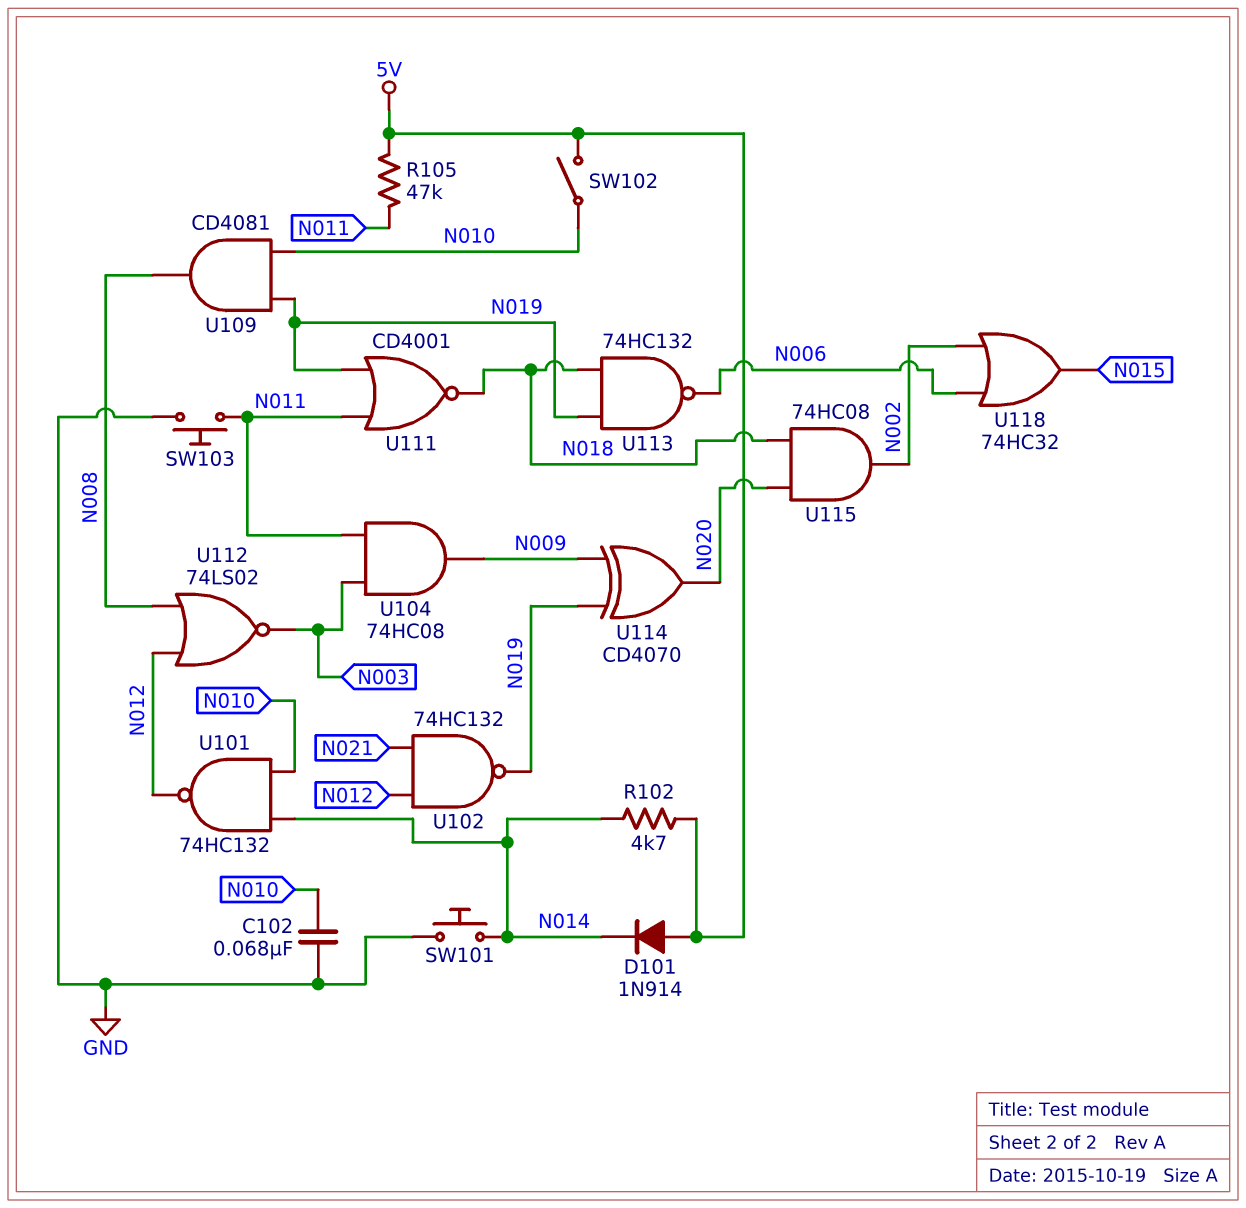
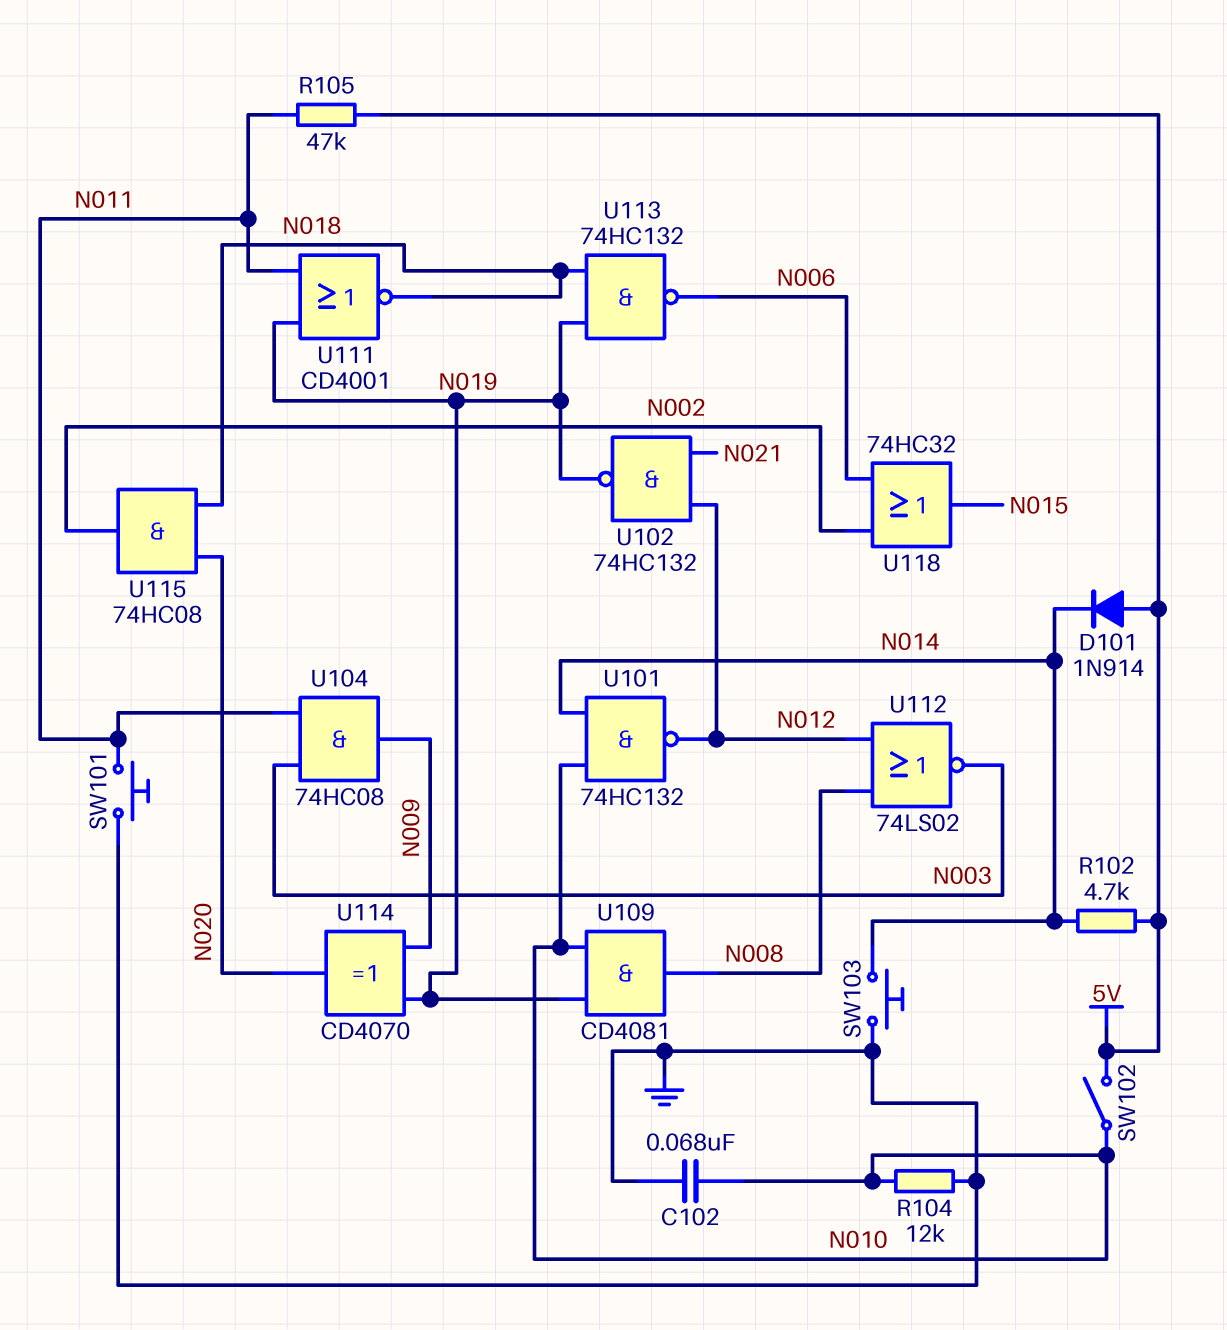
R104: none -> 12k (GND, N010)
SW101: button (GND, N014) -> button (GND, N011)
SW103: button (GND, N011) -> button (GND, N014)

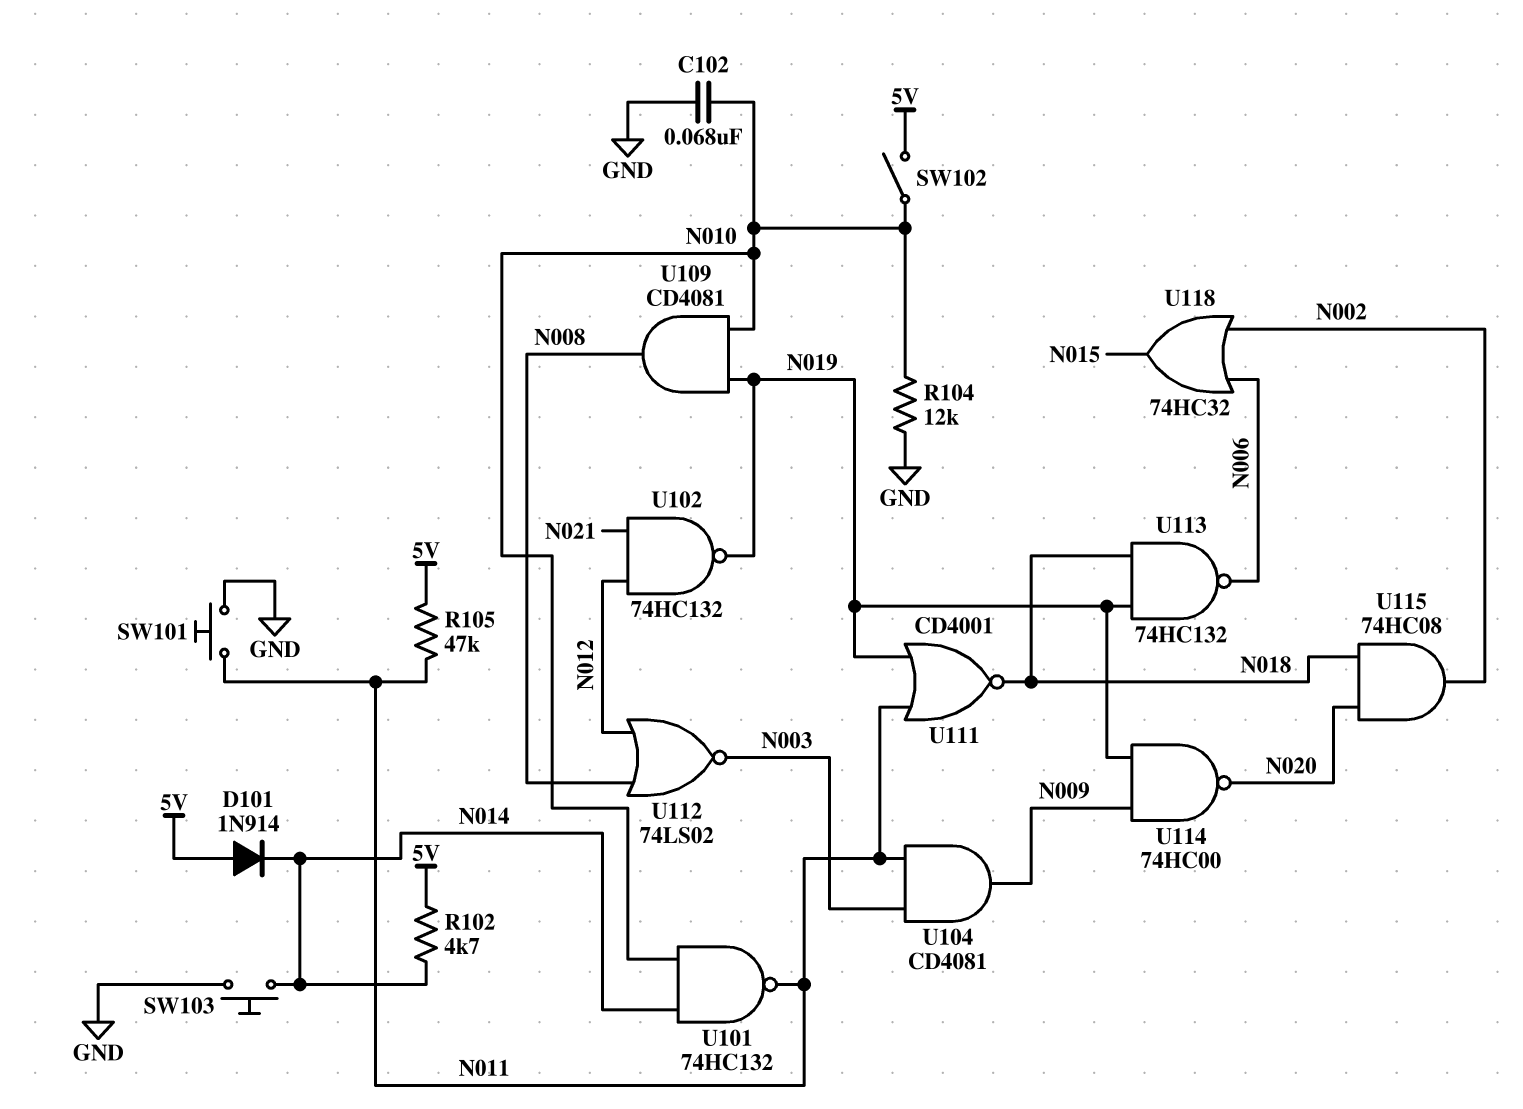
U101: NAND 74HC132 (in N010, in N014, out N012) -> NAND 74HC132 (in N010, in N014, out N011)
U104: AND 74HC08 (in N003, in N011, out N009) -> AND CD4081 (in N003, in N011, out N009)
U114: XOR CD4070 (in N009, in N019, out N020) -> NAND 74HC00 (in N009, in N019, out N020)

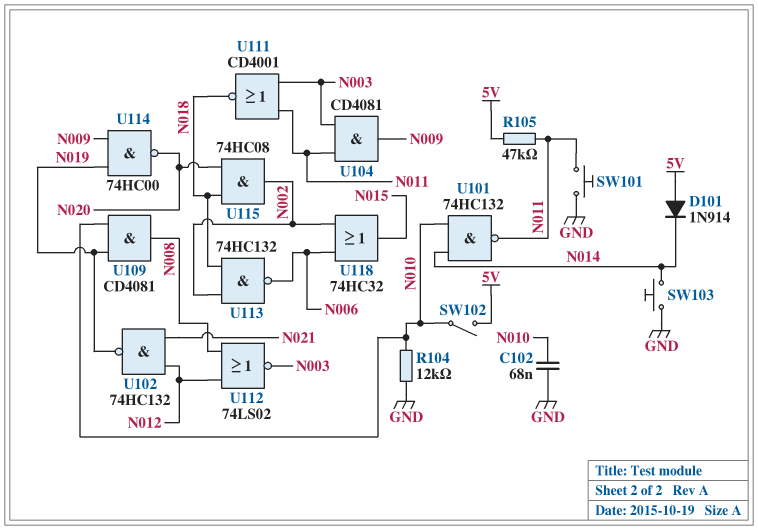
R102: 4.7k (5V, N014) -> none
U111: NOR CD4001 (in N011, in N019, out N018) -> NOR CD4001 (in N003, in N011, out N018)
U113: NAND 74HC132 (in N018, in N019, out N006) -> NAND 74HC132 (in N002, in N018, out N006)

